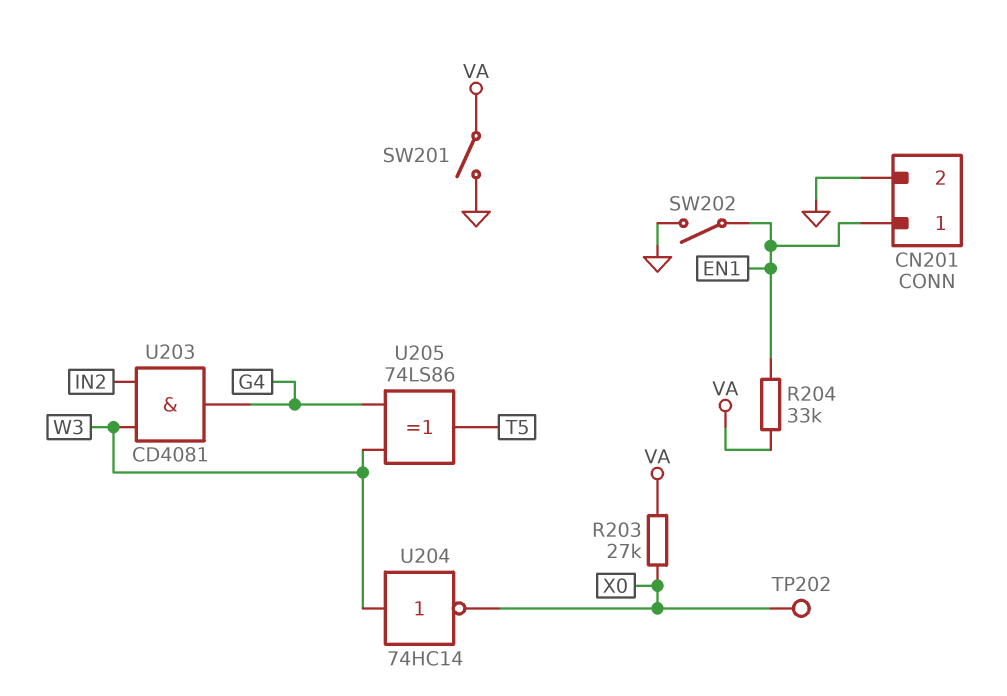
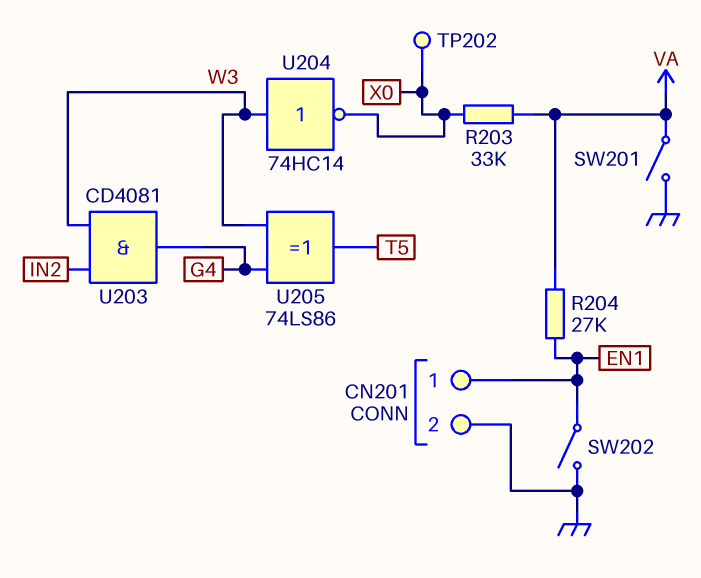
R203: 27k (VA, X0) -> 33k (VA, X0)
R204: 33k (EN1, VA) -> 27k (EN1, VA)

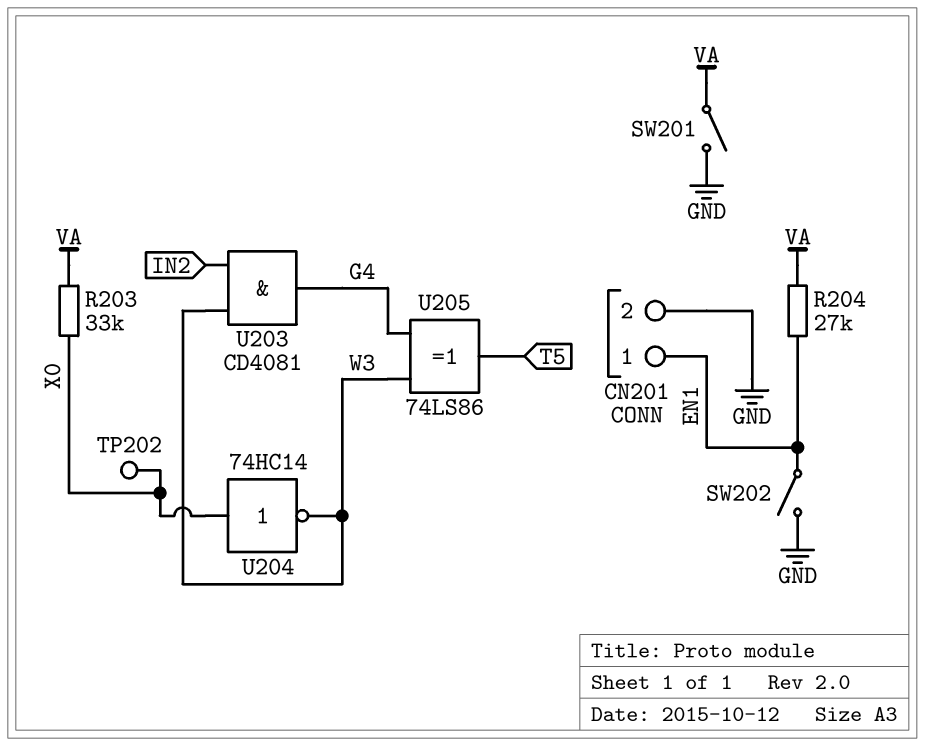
U204: NOT 74HC14 (in W3, out X0) -> NOT 74HC14 (in X0, out W3)

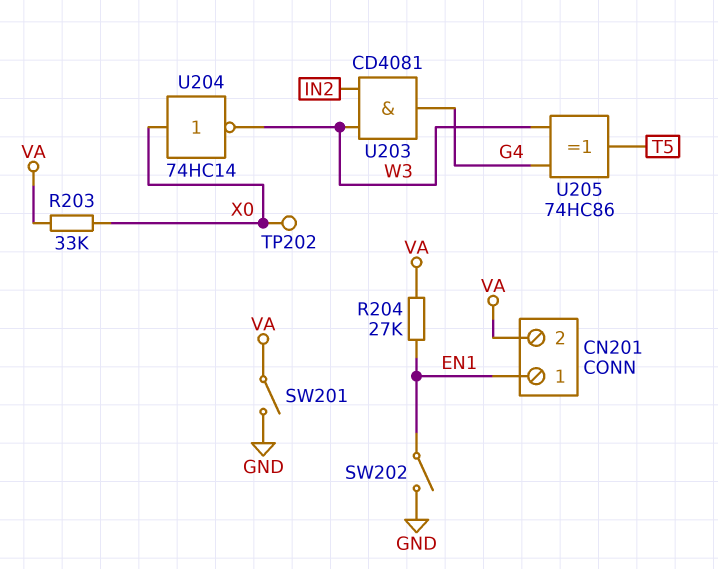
CN201 pin 2: GND -> VA
U205: XOR 74LS86 (in G4, in W3, out T5) -> XOR 74HC86 (in G4, in W3, out T5)

